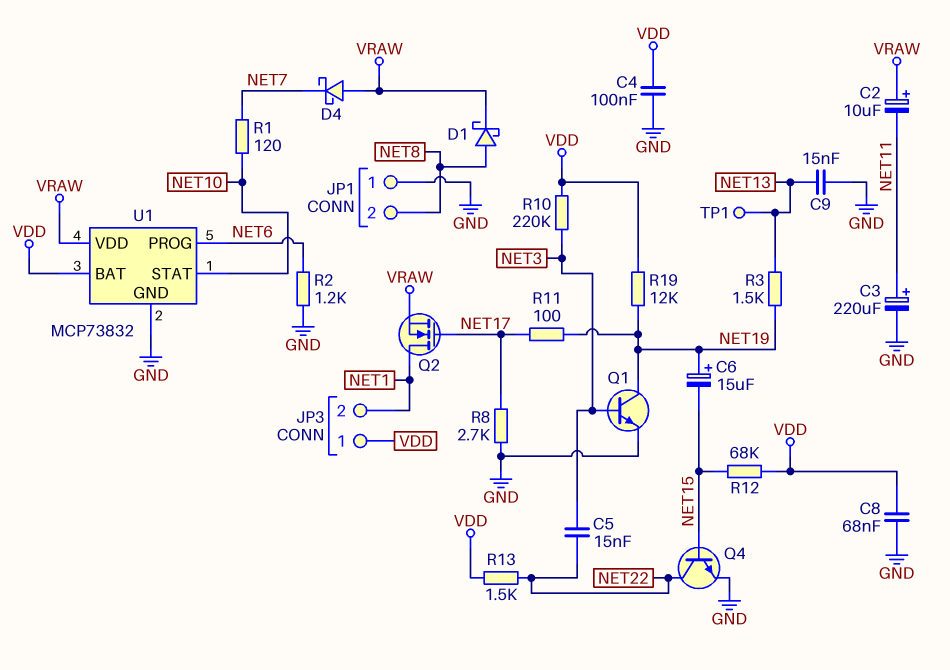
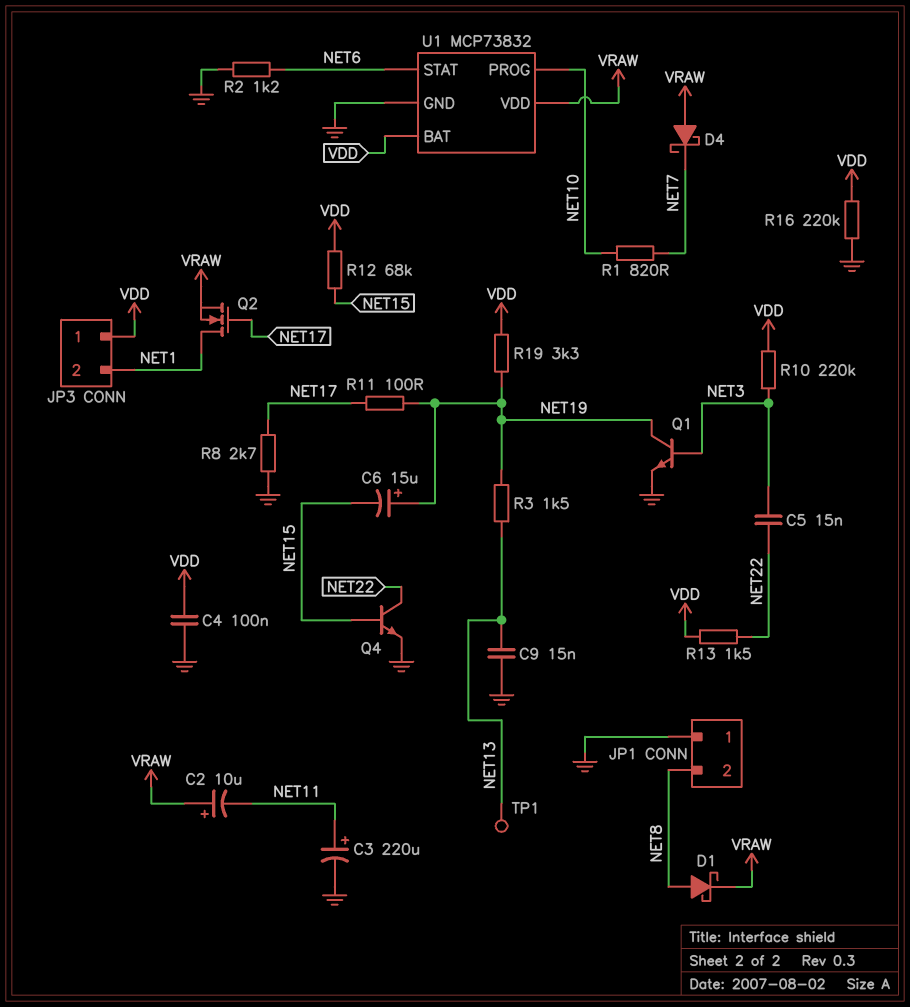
C8: 68nF (GND, VDD) -> none
R1: 120 (NET7, NET10) -> 820 (NET7, NET10)
R16: none -> 220k (GND, VDD)
R19: 12k (NET19, VDD) -> 3.3k (NET19, VDD)
U1 pin PROG: NET6 -> NET10
U1 pin STAT: NET10 -> NET6

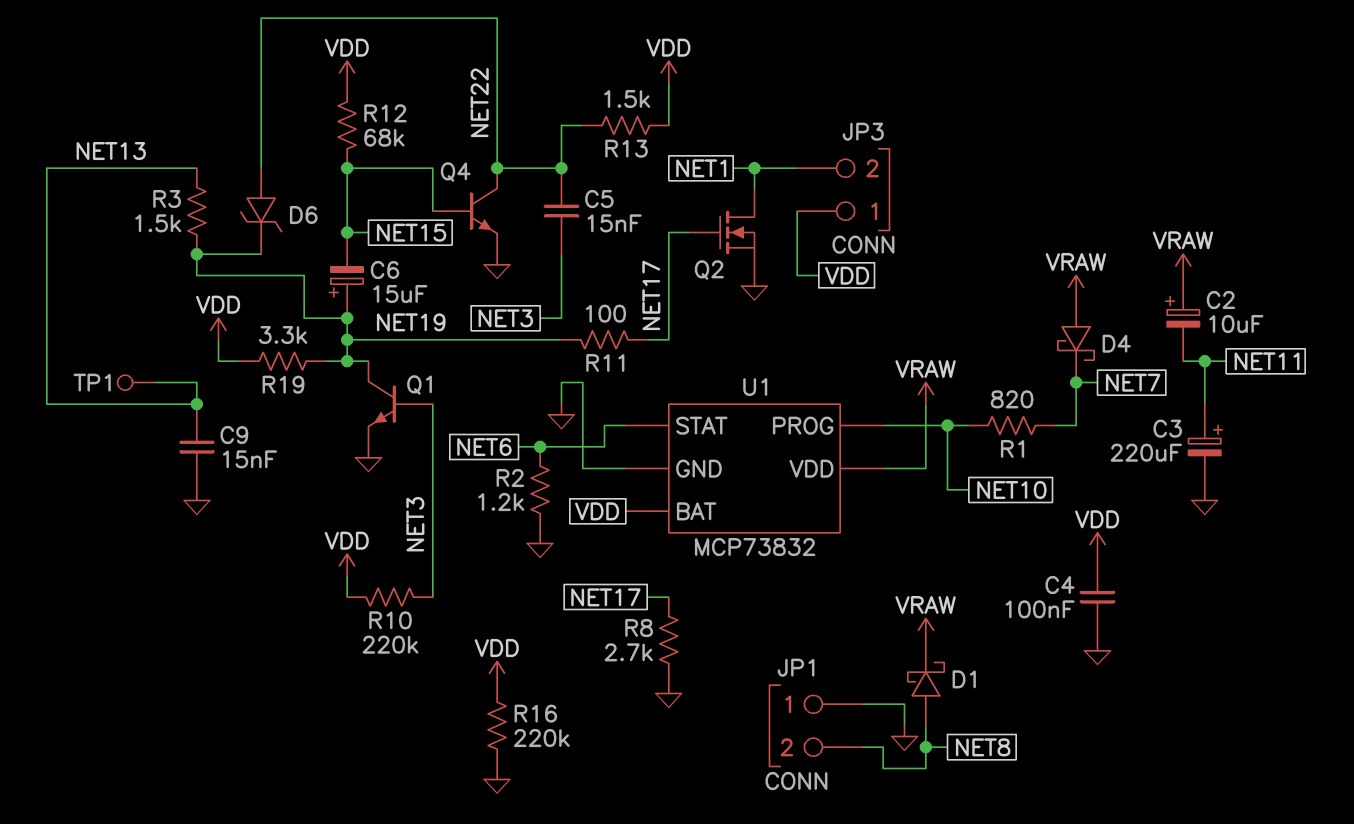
D6: none -> zener (A NET22, K NET19)
Q2: NMOS (G NET17, D NET1, S VRAW) -> NMOS (G NET17, D NET1, S GND)

